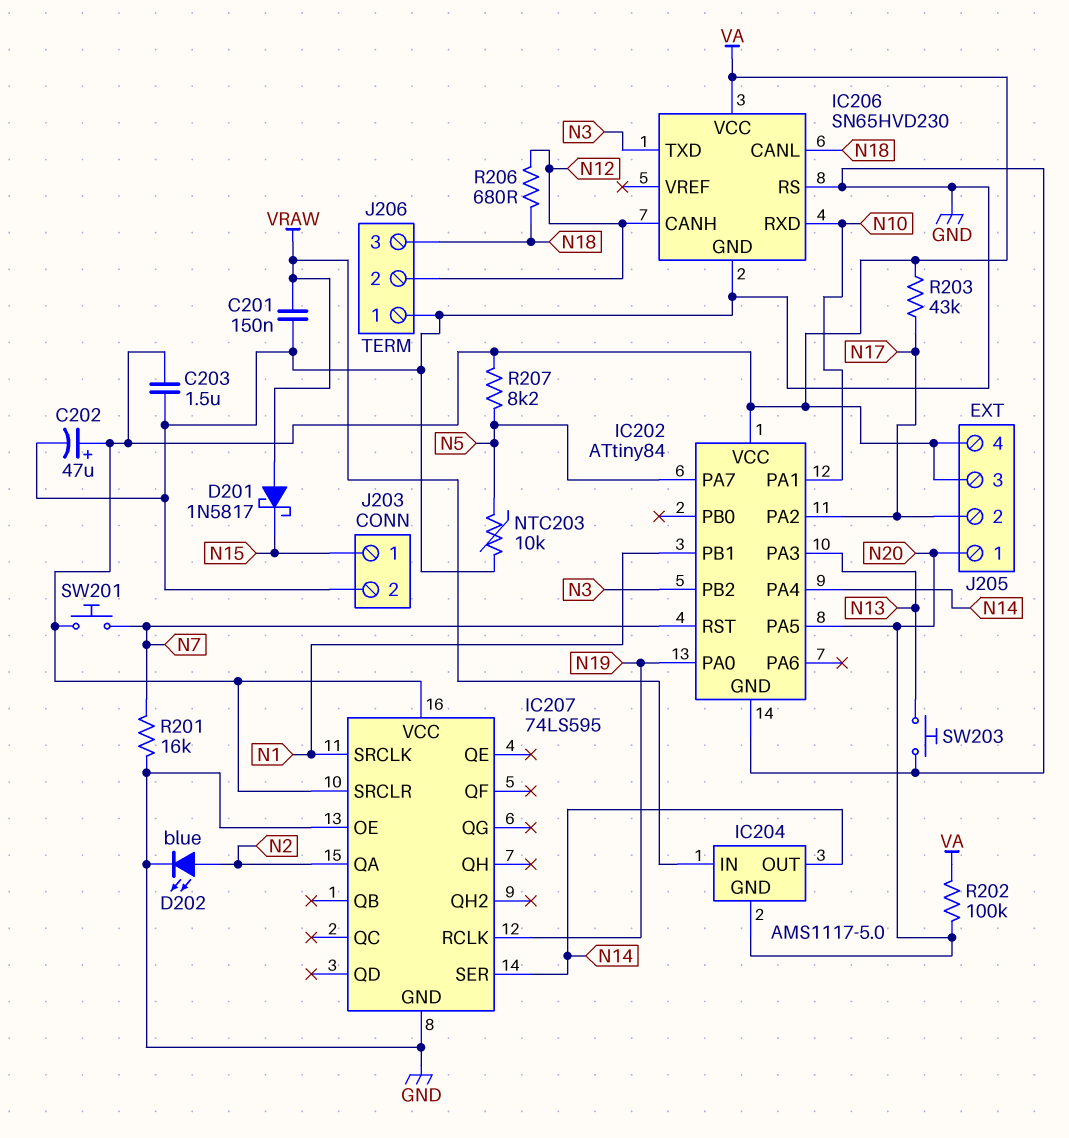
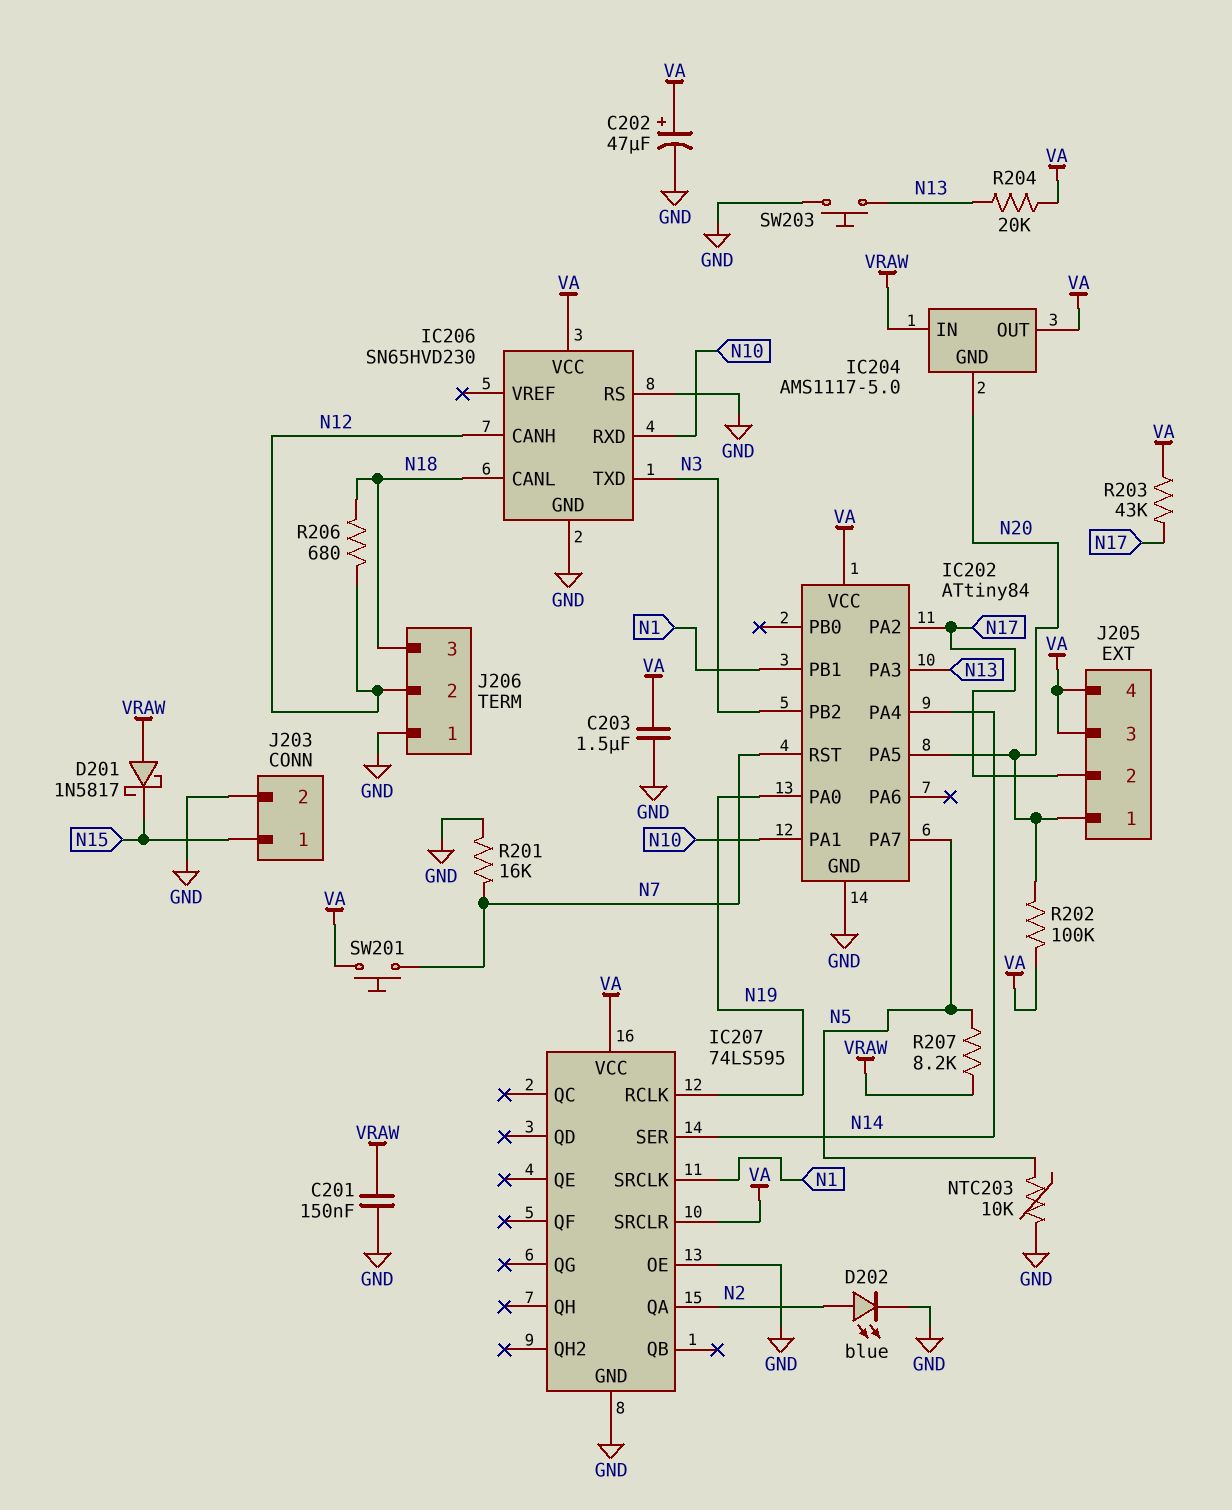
IC204 pin OUT: N14 -> VA
R204: none -> 20k (N13, VA)
R207: 8.2k (N5, VA) -> 8.2k (N5, VRAW)

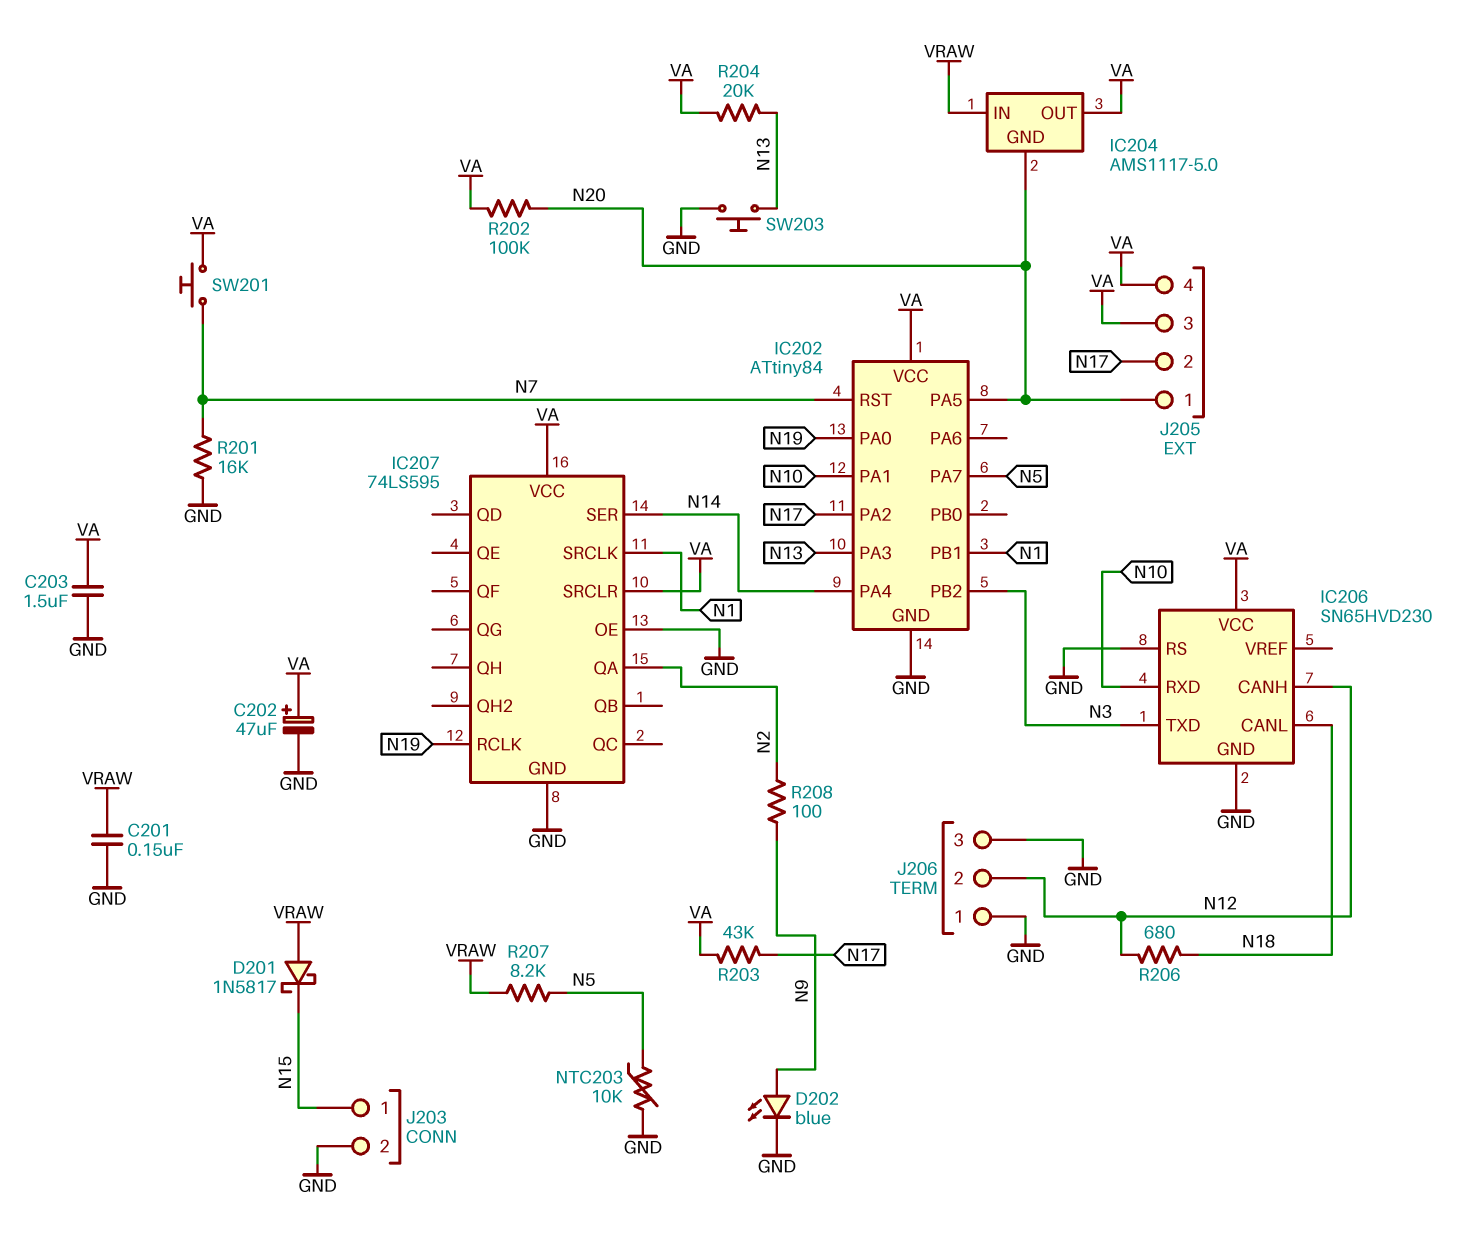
D202: LED blue (A N2, K GND) -> LED blue (A N9, K GND)
J206 pin 3: N18 -> GND
R208: none -> 100 (N2, N9)

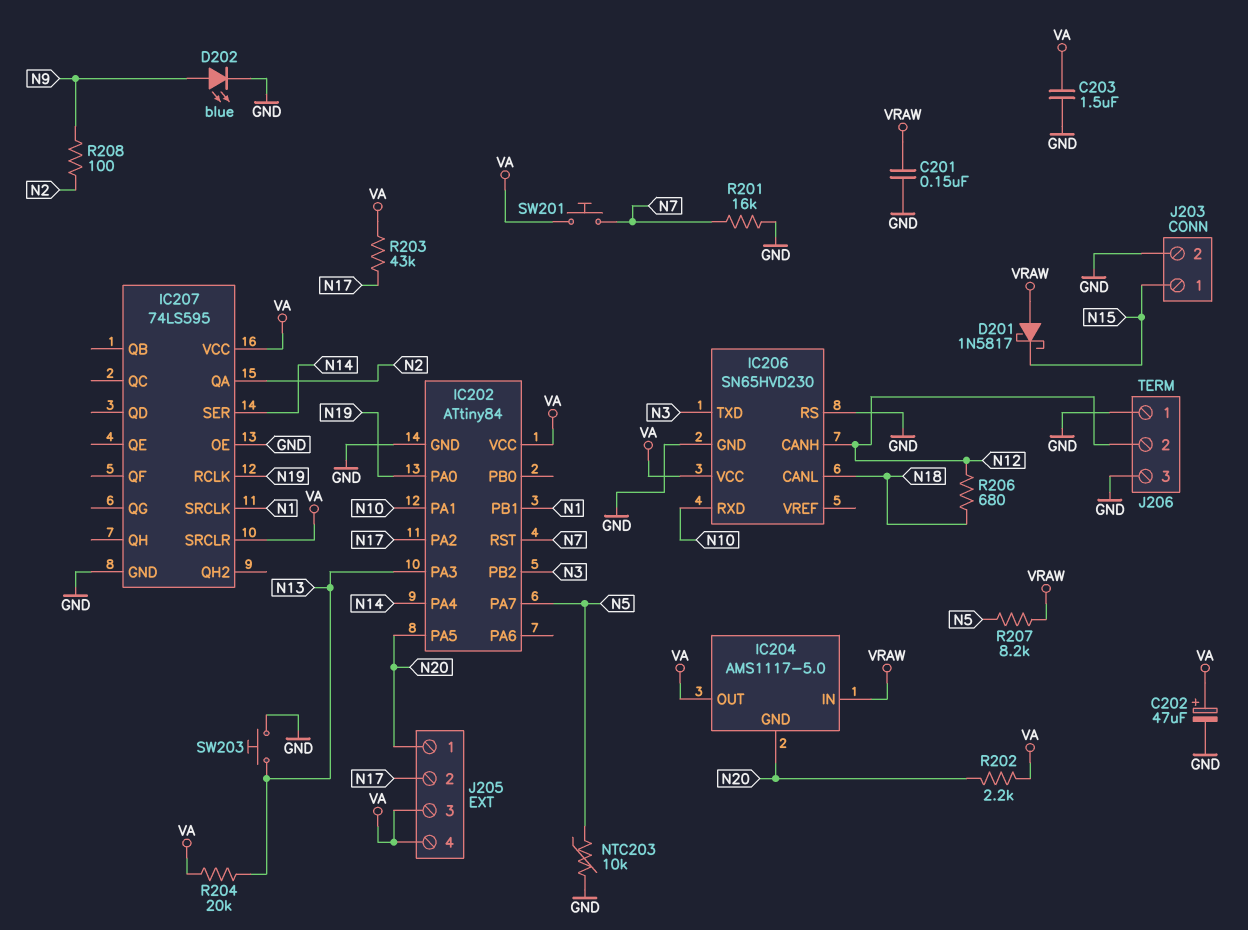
R202: 100k (N20, VA) -> 2.2k (N20, VA)

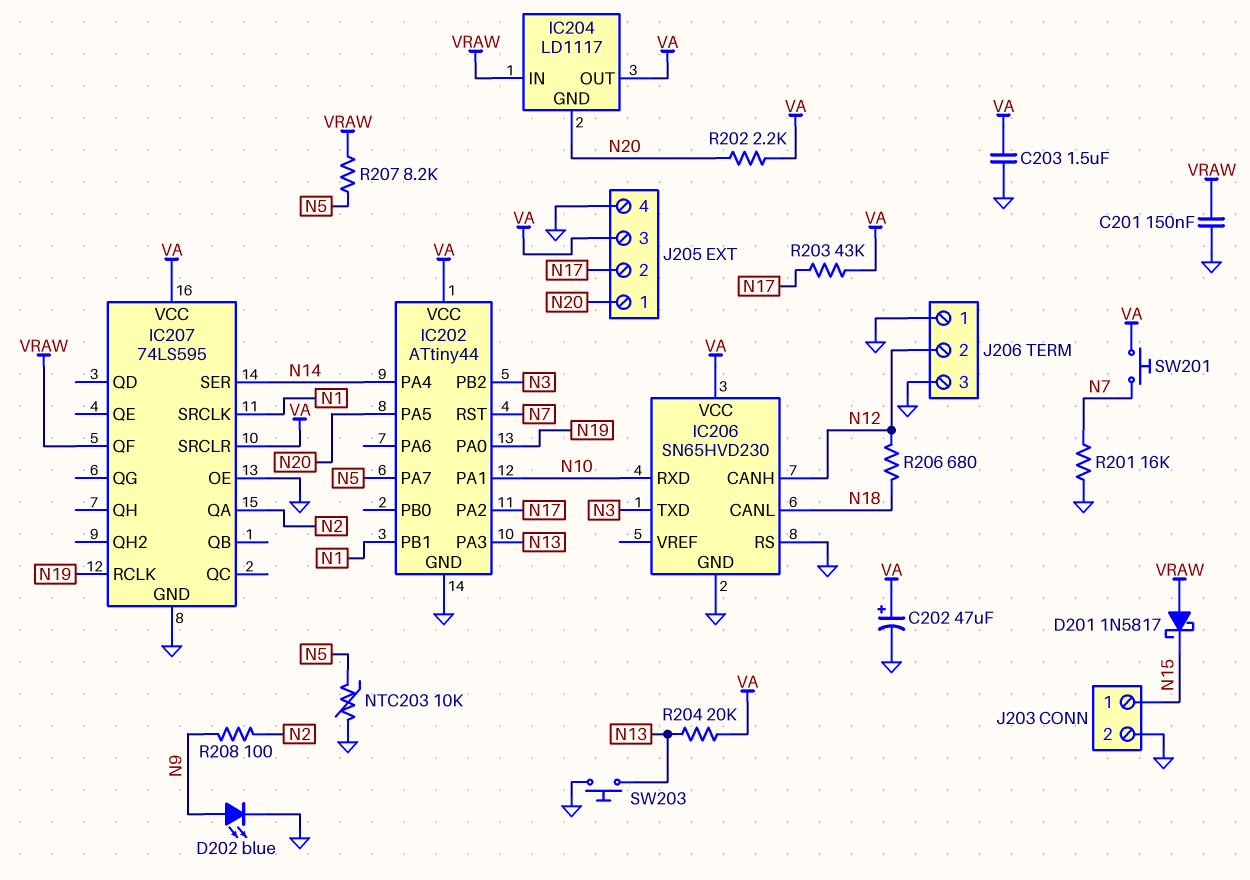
IC202: ATtiny84 -> ATtiny44
IC204: AMS1117-5.0 -> LD1117
IC207 pin QF: none -> VRAW
J205 pin 4: VA -> GND

